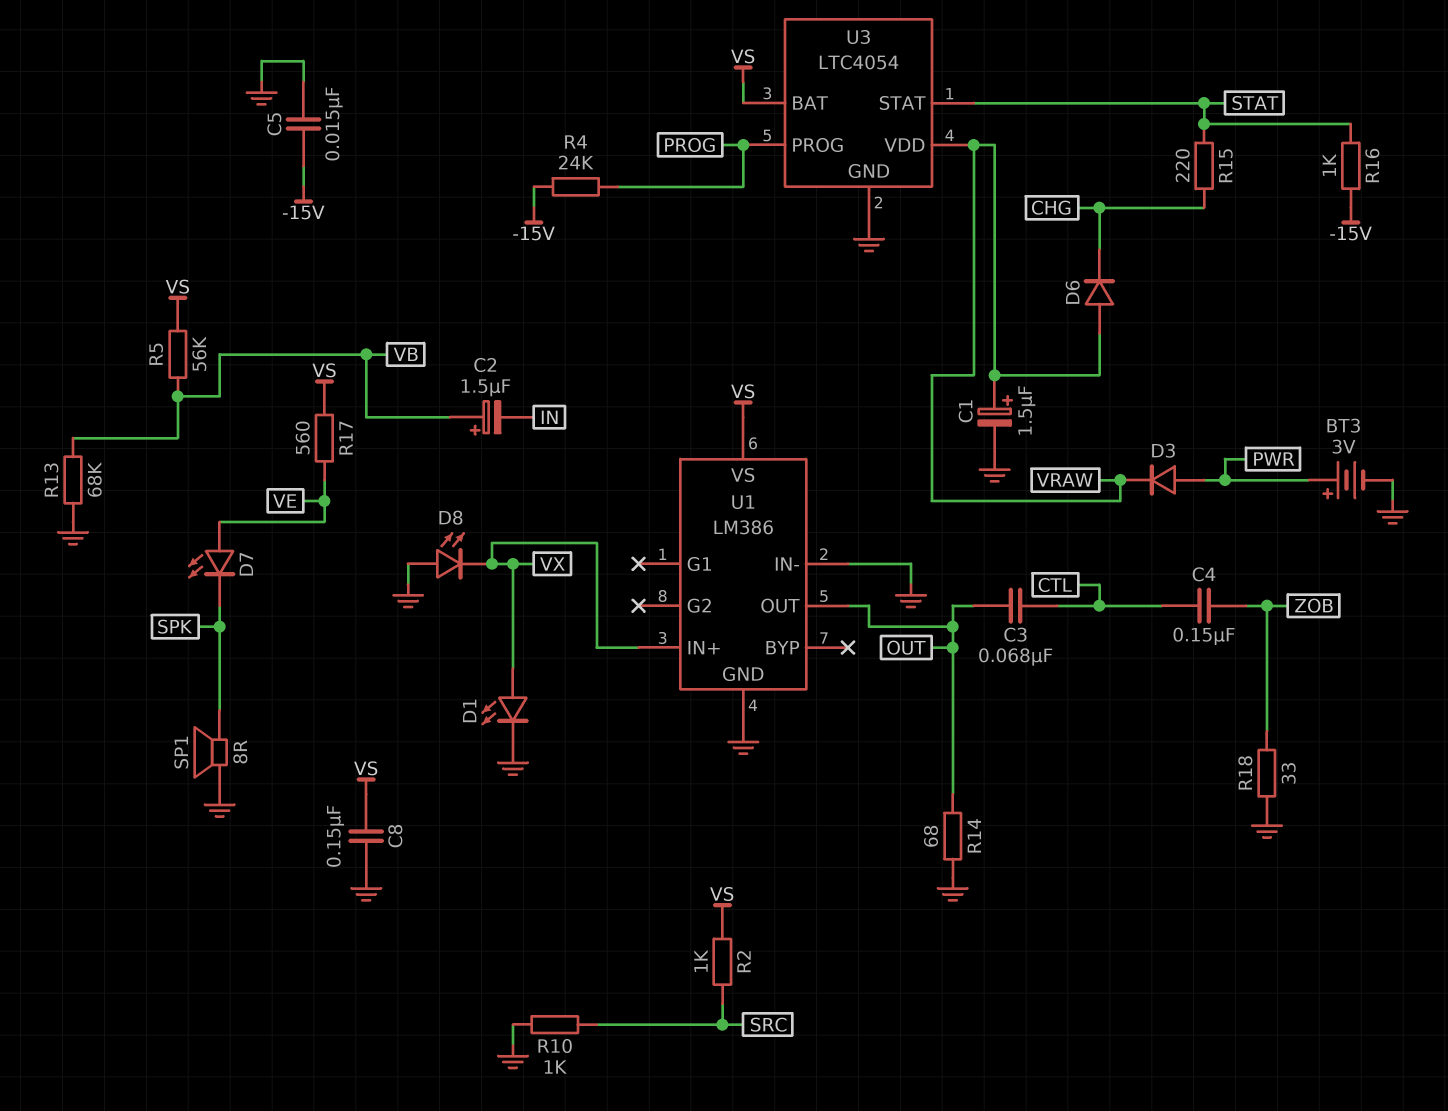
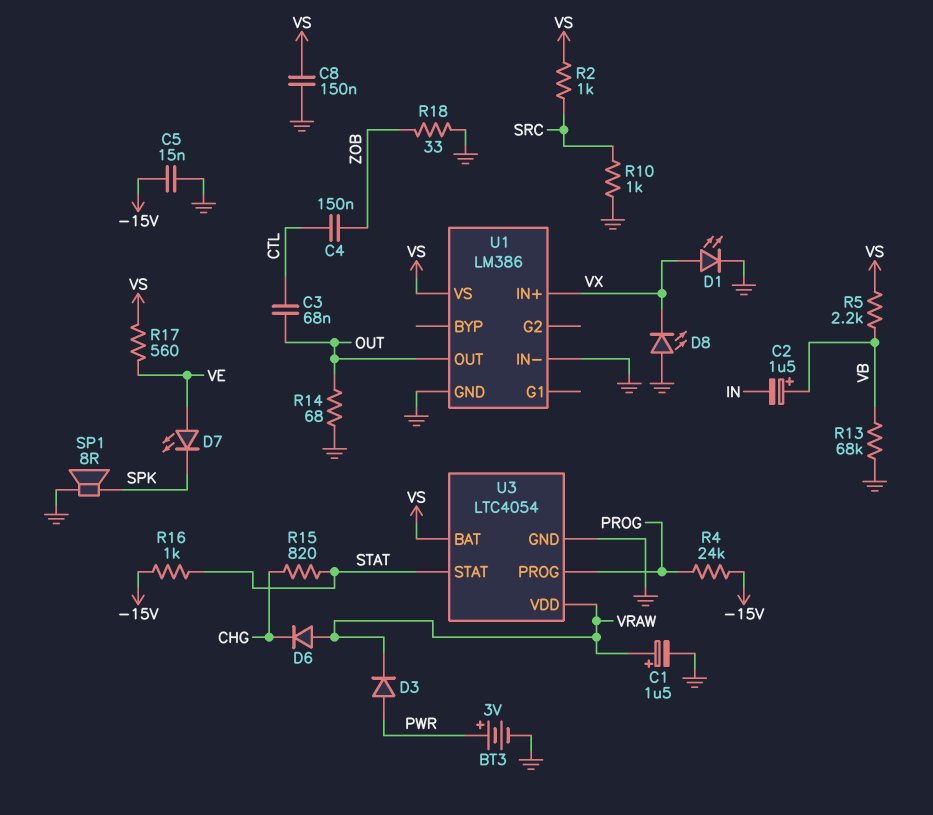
R5: 56k (VB, VS) -> 2.2k (VB, VS)
R15: 220 (CHG, STAT) -> 820 (CHG, STAT)

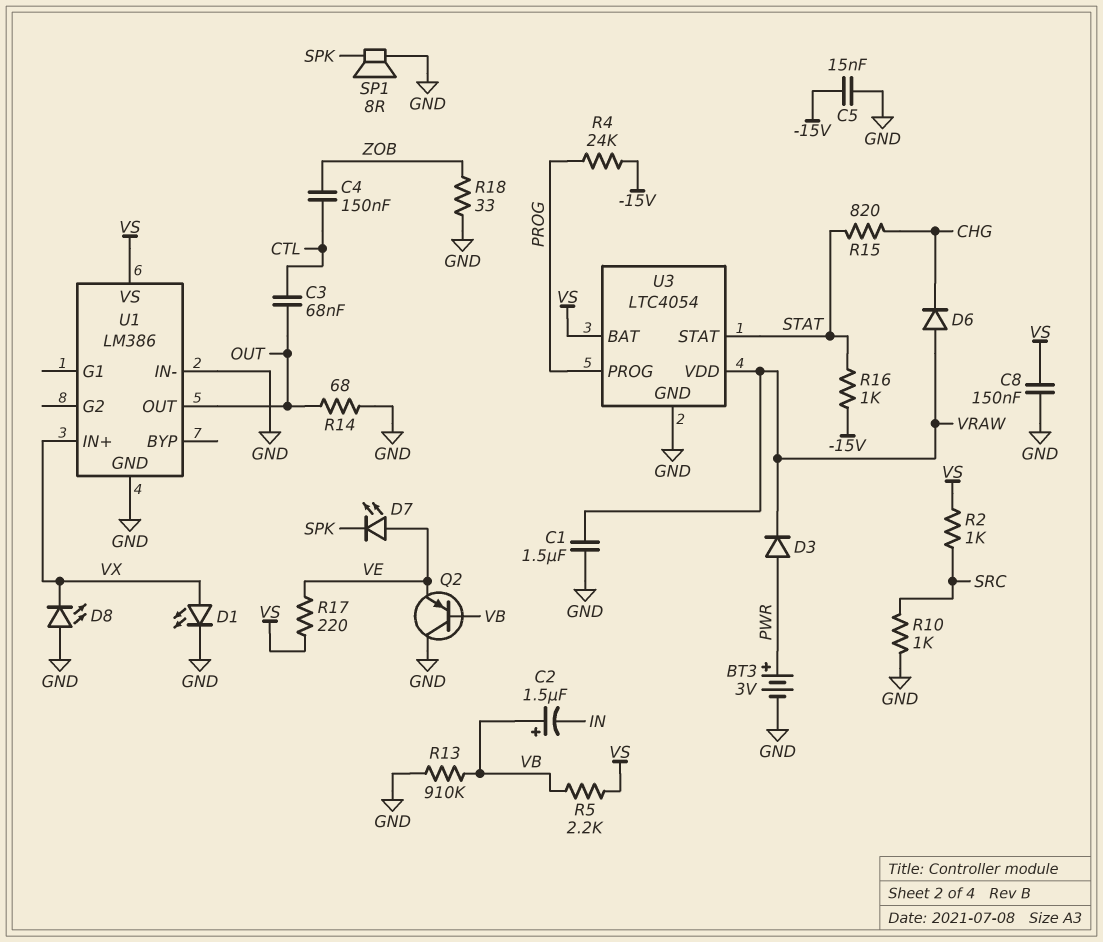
C1: 1.5uF (plus VRAW, minus GND) -> 1.5uF (GND, VRAW)
Q2: none -> PNP (B VB, C GND, E VE)
R13: 68k (GND, VB) -> 910k (GND, VB)
R17: 560 (VE, VS) -> 220 (VE, VS)

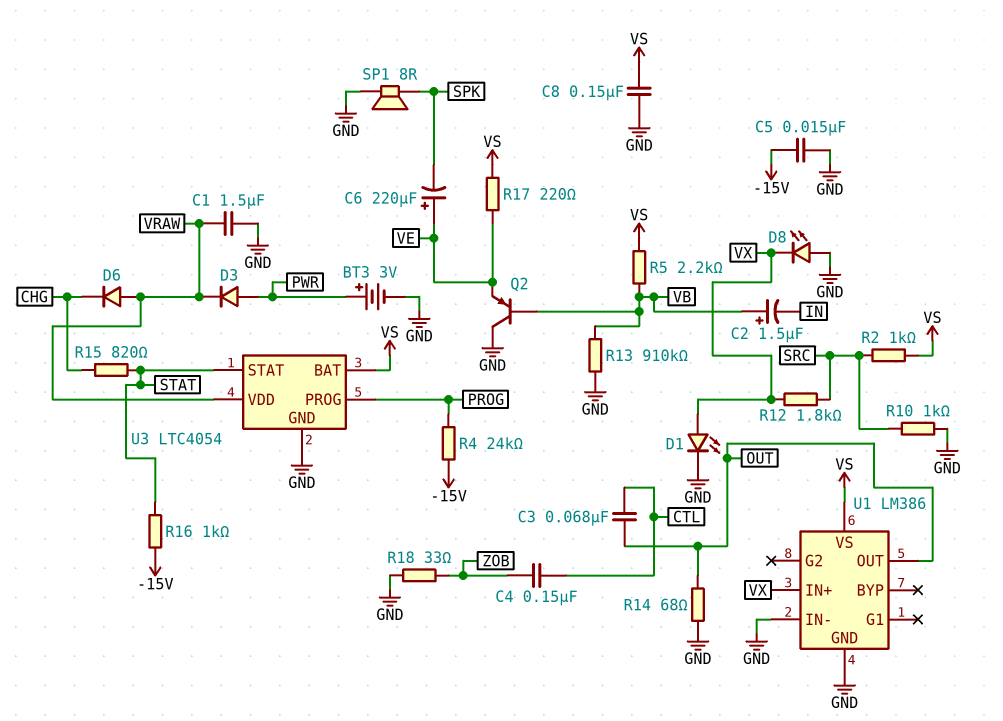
C6: none -> 220uF (plus VE, minus SPK)
D7: LED (A VE, K SPK) -> none
R12: none -> 1.8k (SRC, VX)

